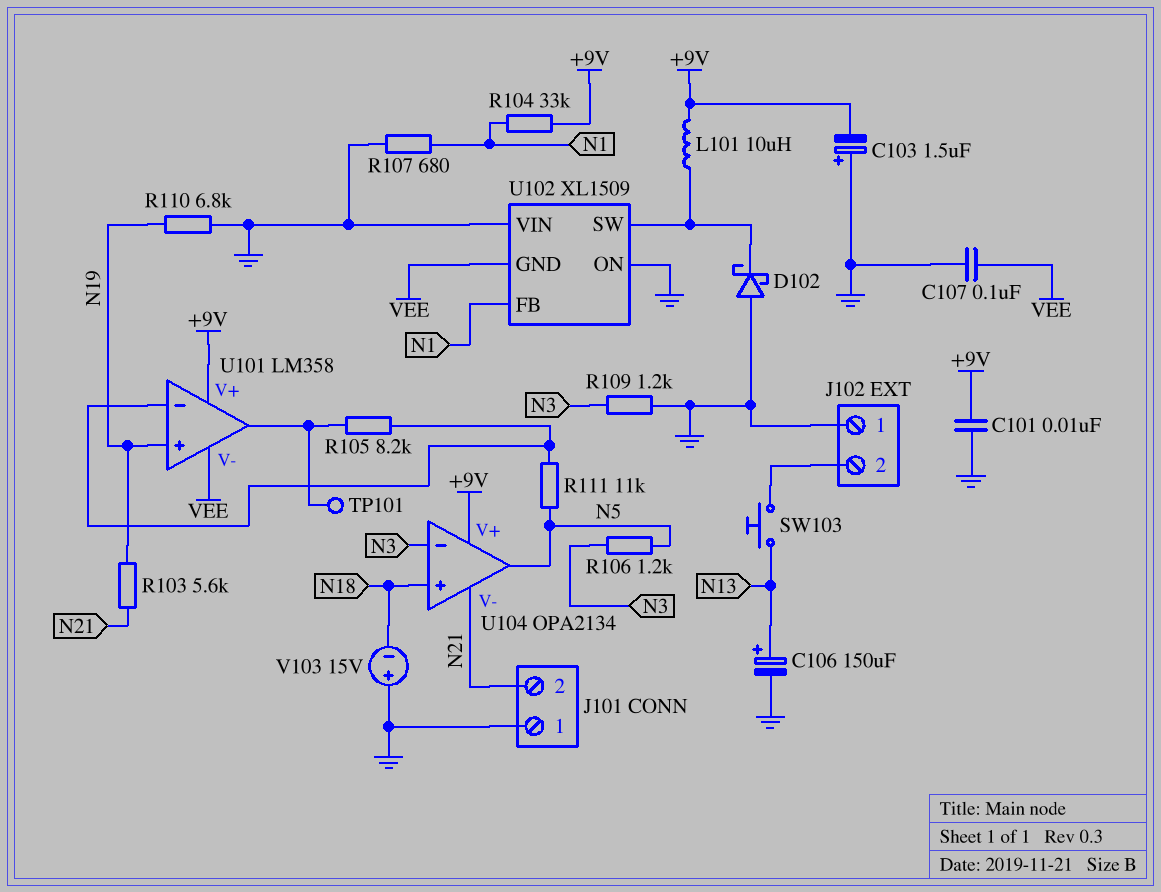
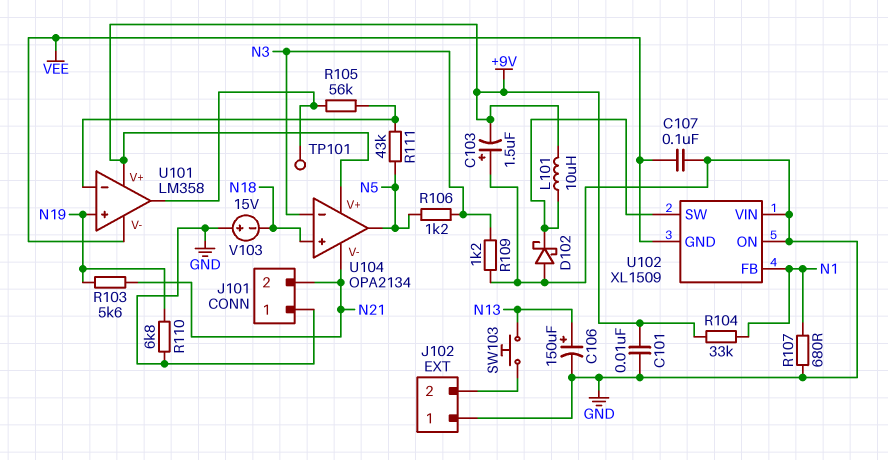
R105: 8.2k (U101/in-, U101/out) -> 56k (U101/in-, U101/out)
R111: 11k (N5, U101/in-) -> 43k (N5, U101/in-)

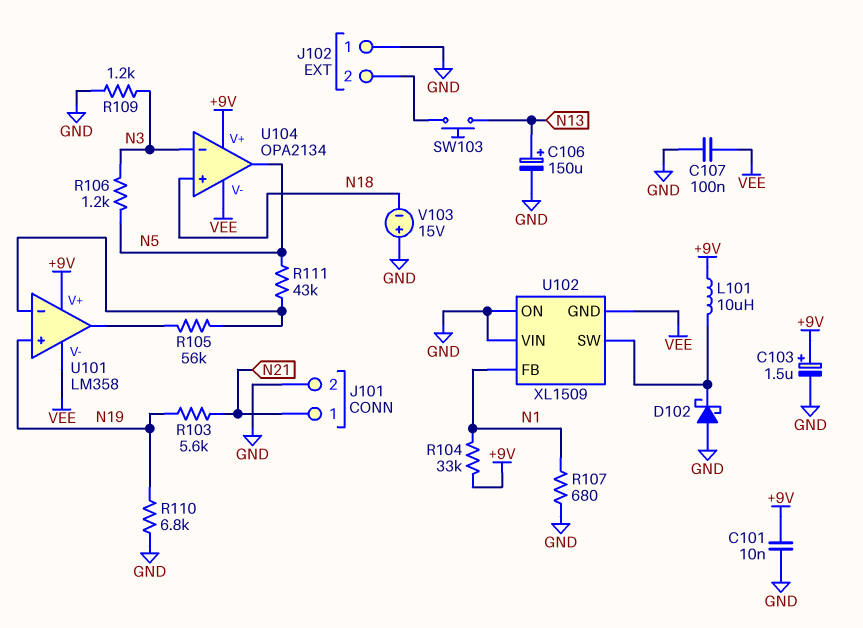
C103: 1.5uF (plus GND, minus +9V) -> 1.5uF (plus +9V, minus GND)
J101 pin 1: GND -> N21
J101 pin 2: N21 -> GND
TP101: test point (U101/out) -> none
U104 pin V-: N21 -> VEE

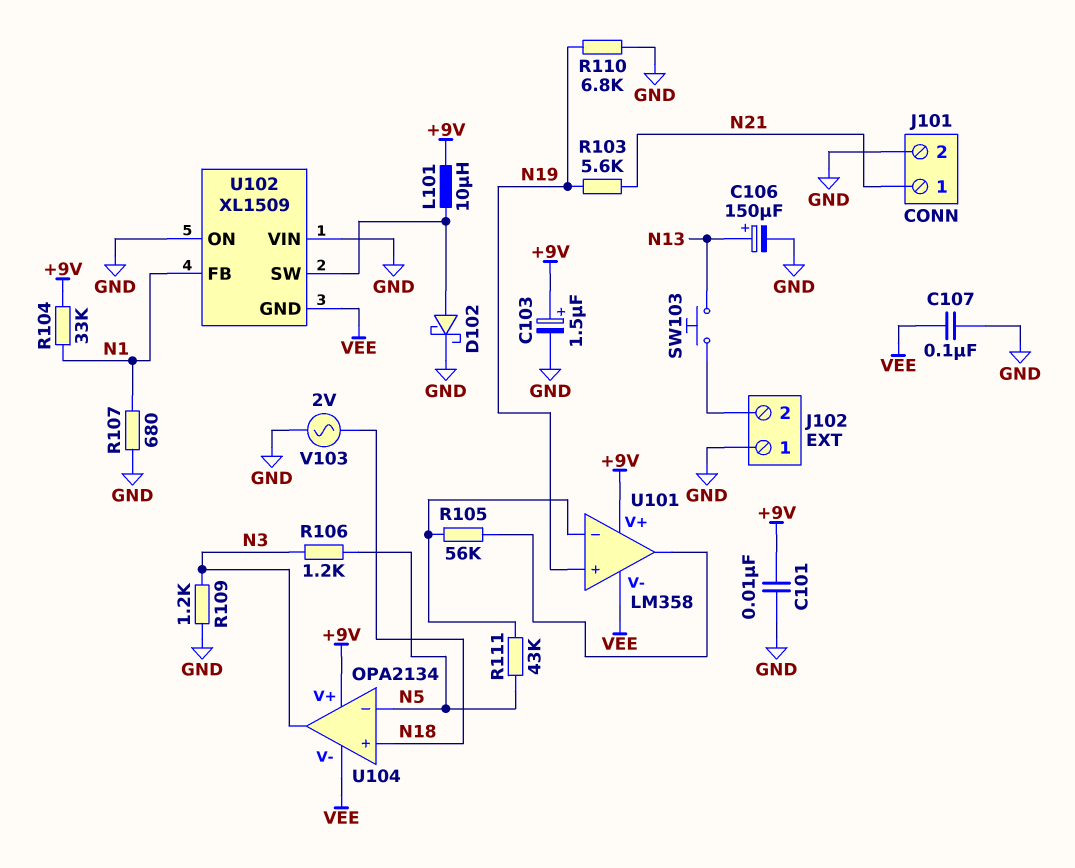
D102: schottky (A GND, K U102/SW) -> schottky (A U102/SW, K GND)
U104 pin in-: N3 -> N5
U104 pin out: N5 -> N3
V103: 15V (plus GND, minus N18) -> AC 2V (GND, N18)

